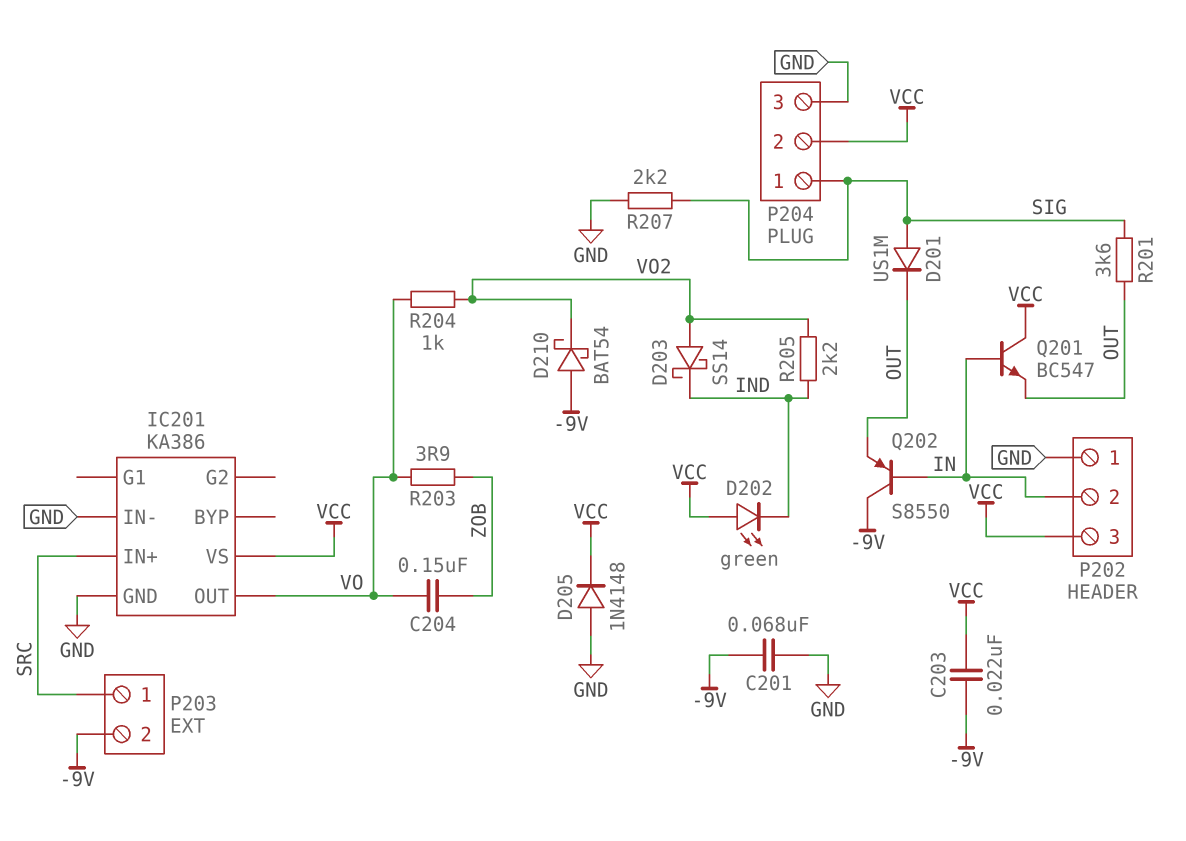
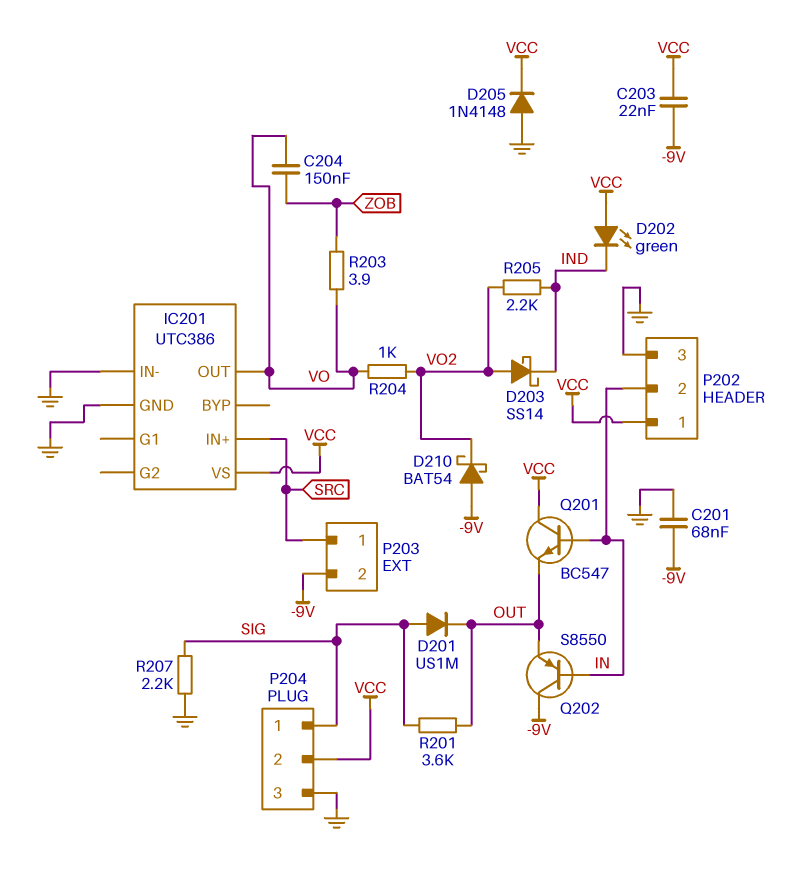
IC201: KA386 -> UTC386
P202 pin 1: GND -> VCC
P202 pin 3: VCC -> GND

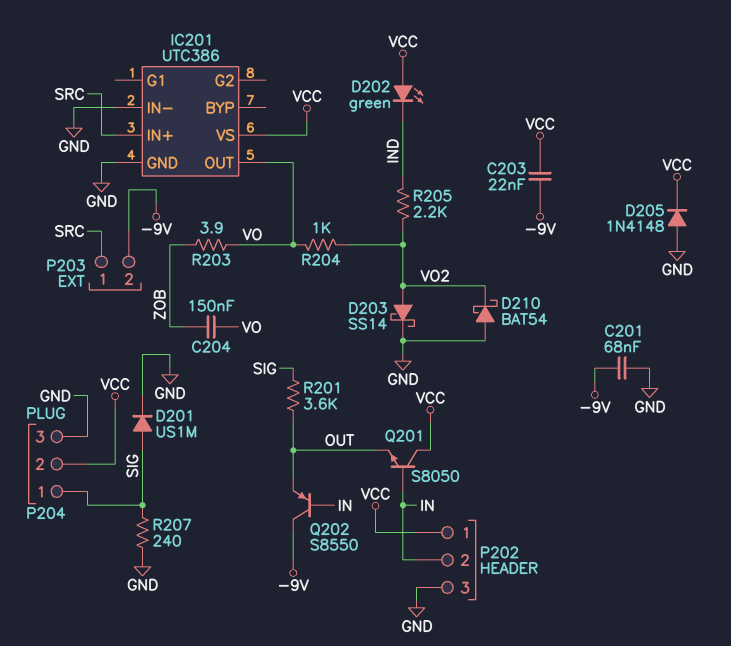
D201: diode US1M (A SIG, K OUT) -> diode US1M (A SIG, K GND)
D203: schottky SS14 (A VO2, K IND) -> schottky SS14 (A VO2, K GND)
D210: schottky BAT54 (A -9V, K VO2) -> schottky BAT54 (A GND, K VO2)
Q201: NPN BC547 (B IN, C VCC, E OUT) -> NPN S8050 (B IN, C VCC, E OUT)
R207: 2.2k (GND, SIG) -> 240 (GND, SIG)

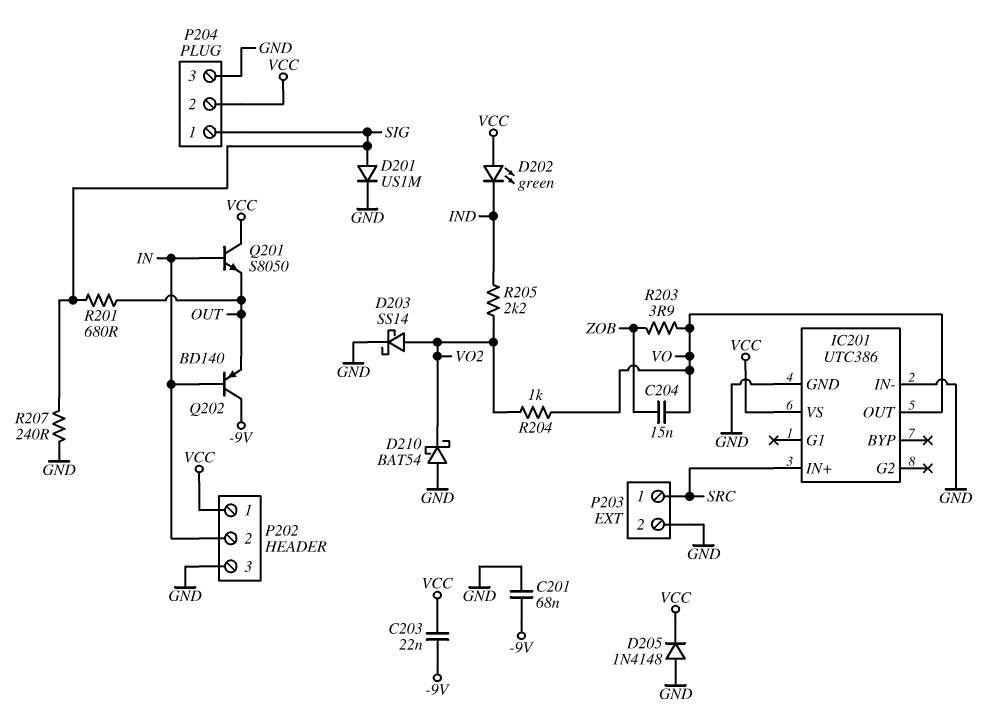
C204: 150nF (VO, ZOB) -> 15nF (VO, ZOB)
P203 pin 2: -9V -> GND
Q202: PNP S8550 (B IN, C -9V, E OUT) -> PNP BD140 (B IN, C -9V, E OUT)
R201: 3.6k (OUT, SIG) -> 680 (OUT, SIG)

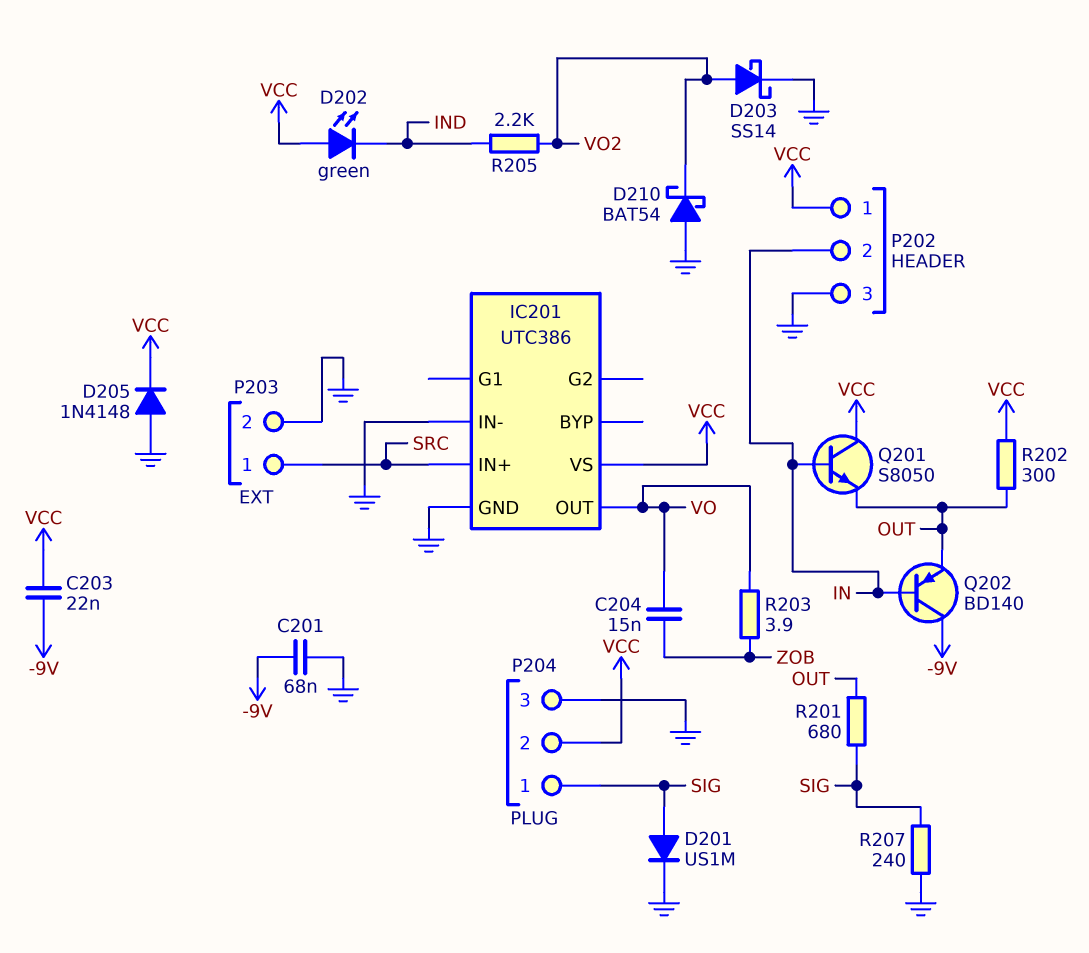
R202: none -> 300 (OUT, VCC)
R204: 1k (VO, VO2) -> none

